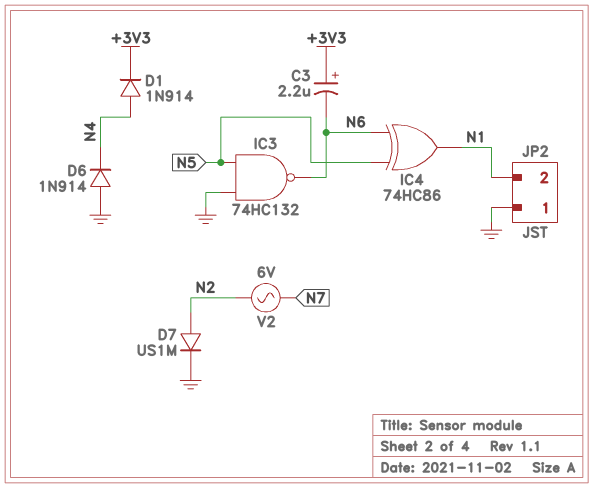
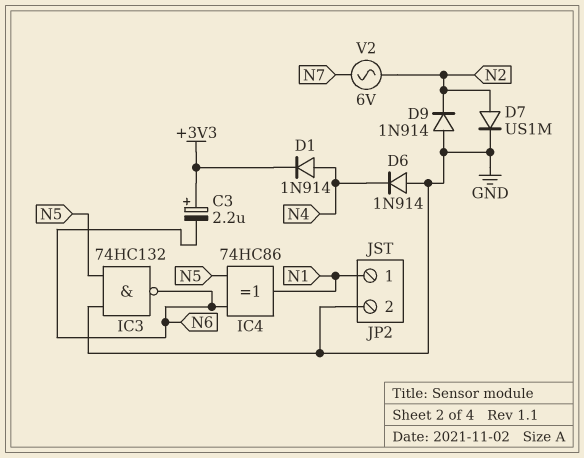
D9: none -> diode 1N914 (A GND, K N2)
JP2 pin 1: GND -> N1
JP2 pin 2: N1 -> GND

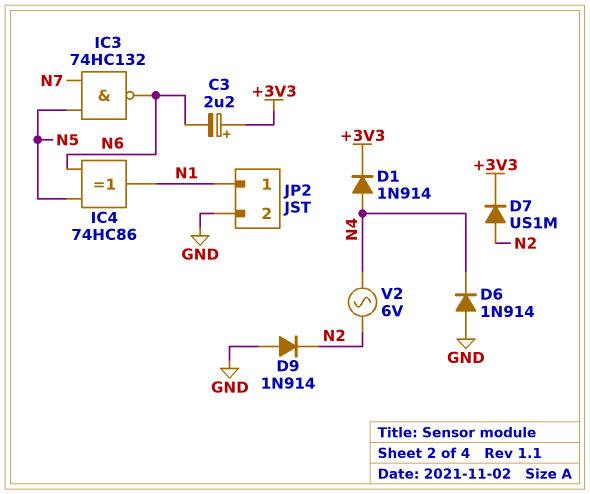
D7: diode US1M (A N2, K GND) -> diode US1M (A N2, K +3V3)
IC3: NAND 74HC132 (in GND, in N5, out N6) -> NAND 74HC132 (in N5, in N7, out N6)
V2: AC 6V (N2, N7) -> AC 6V (N2, N4)

